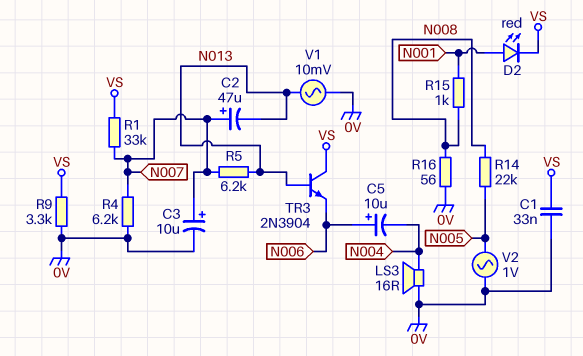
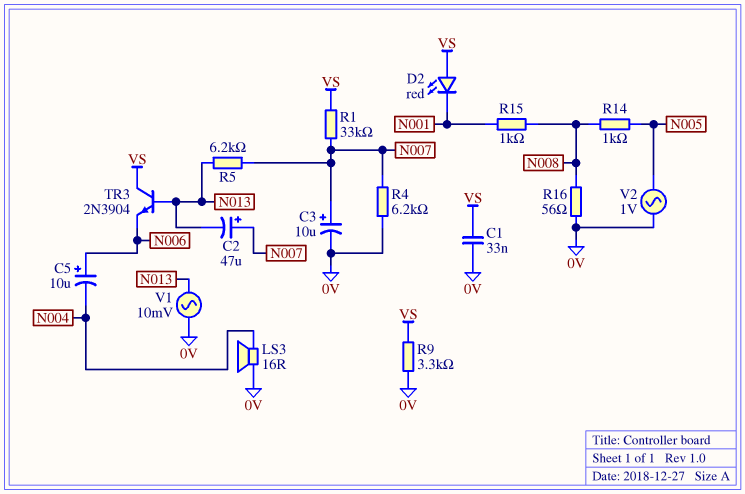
D2: LED red (A N001, K VS) -> LED red (A VS, K N001)
R14: 22k (N005, N008) -> 1k (N005, N008)

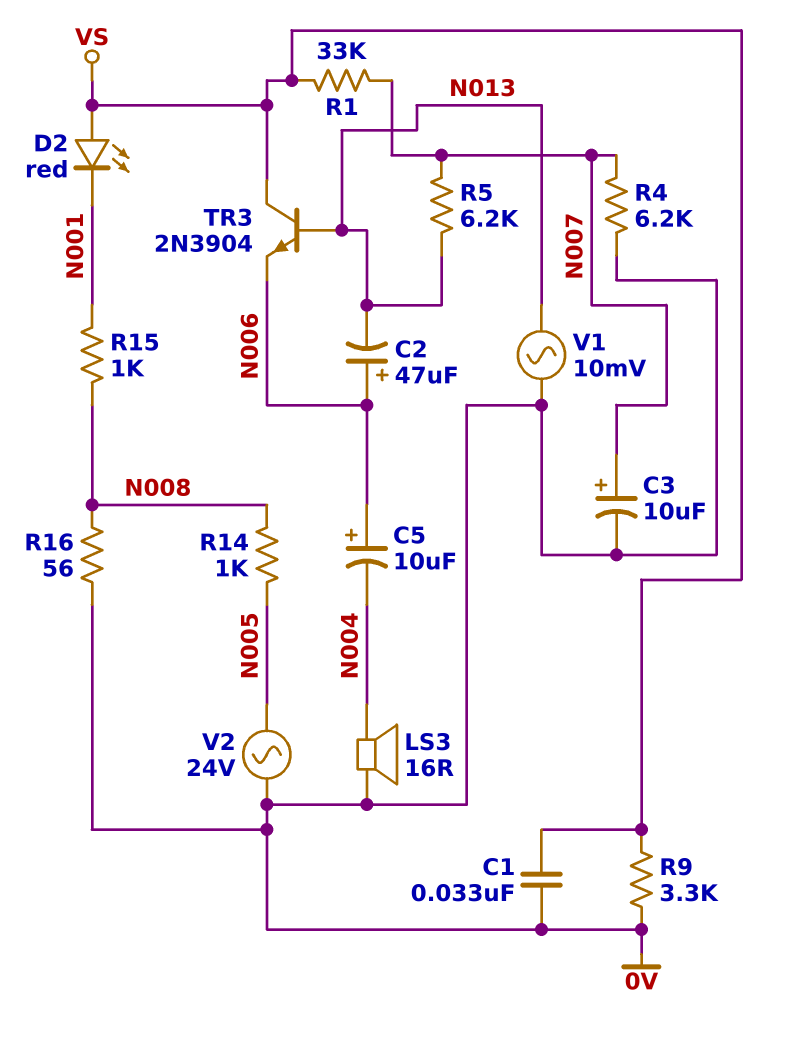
C2: 47uF (plus N007, minus N013) -> 47uF (plus N006, minus N013)
V2: AC 1V (0V, N005) -> AC 24V (0V, N005)

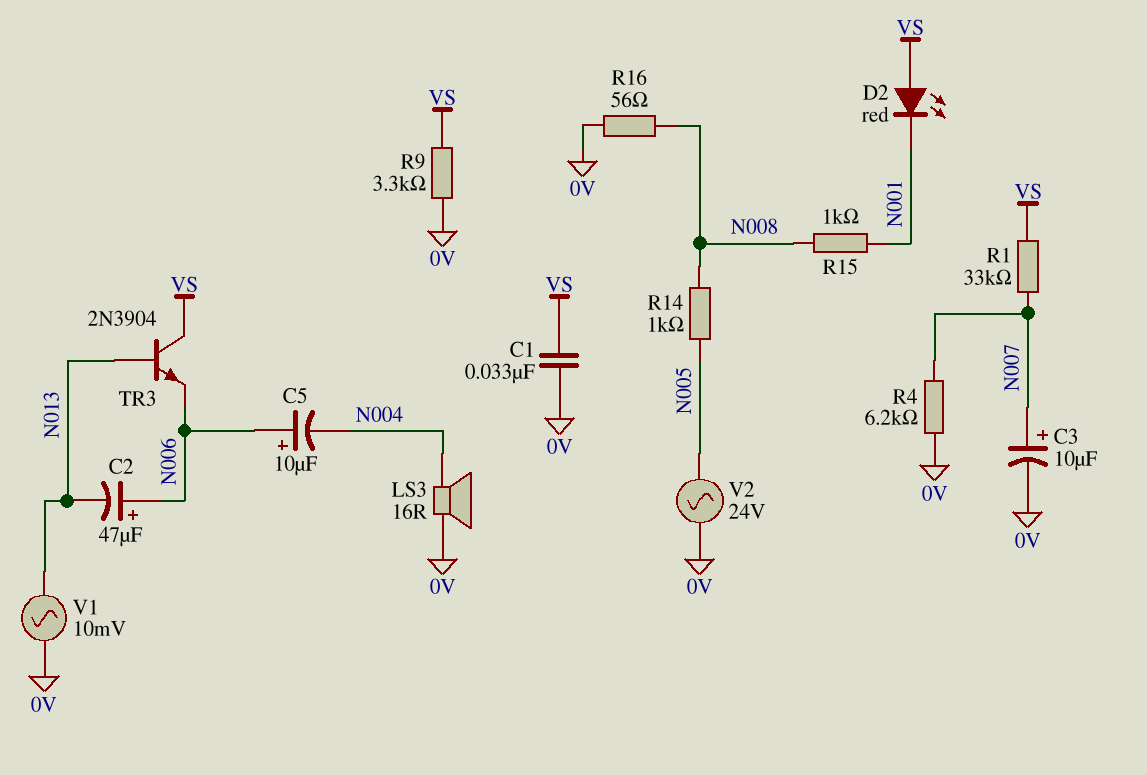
R5: 6.2k (N007, N013) -> none

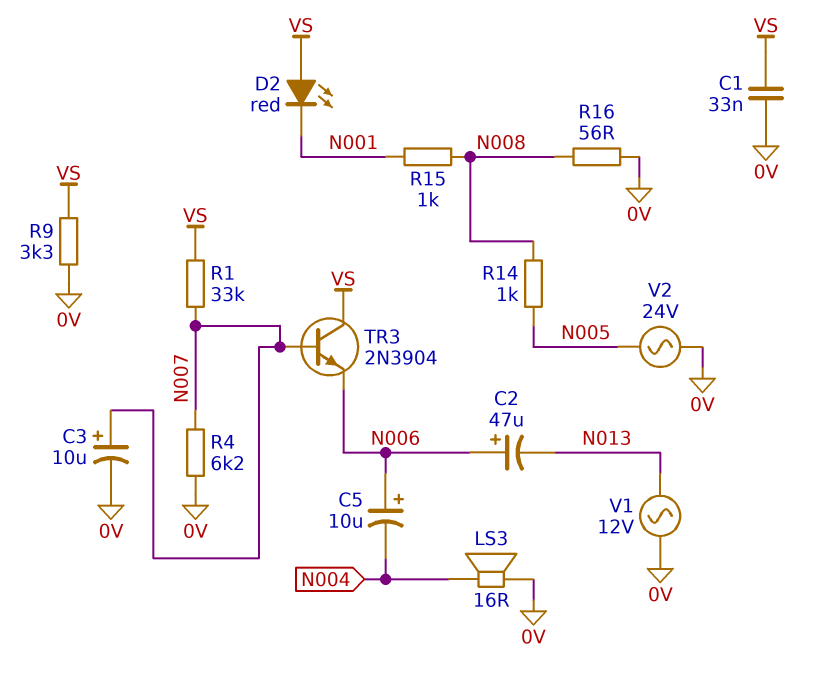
TR3: NPN 2N3904 (B N013, C VS, E N006) -> NPN 2N3904 (B N007, C VS, E N006)
V1: AC 10mV (0V, N013) -> AC 12V (0V, N013)

